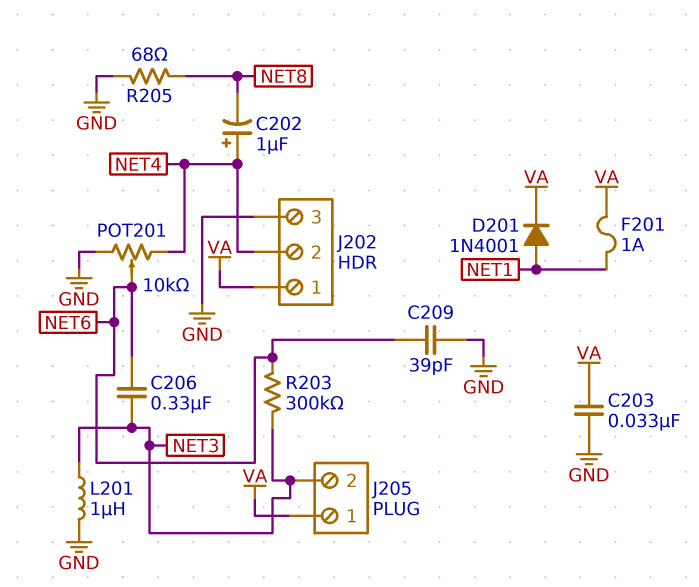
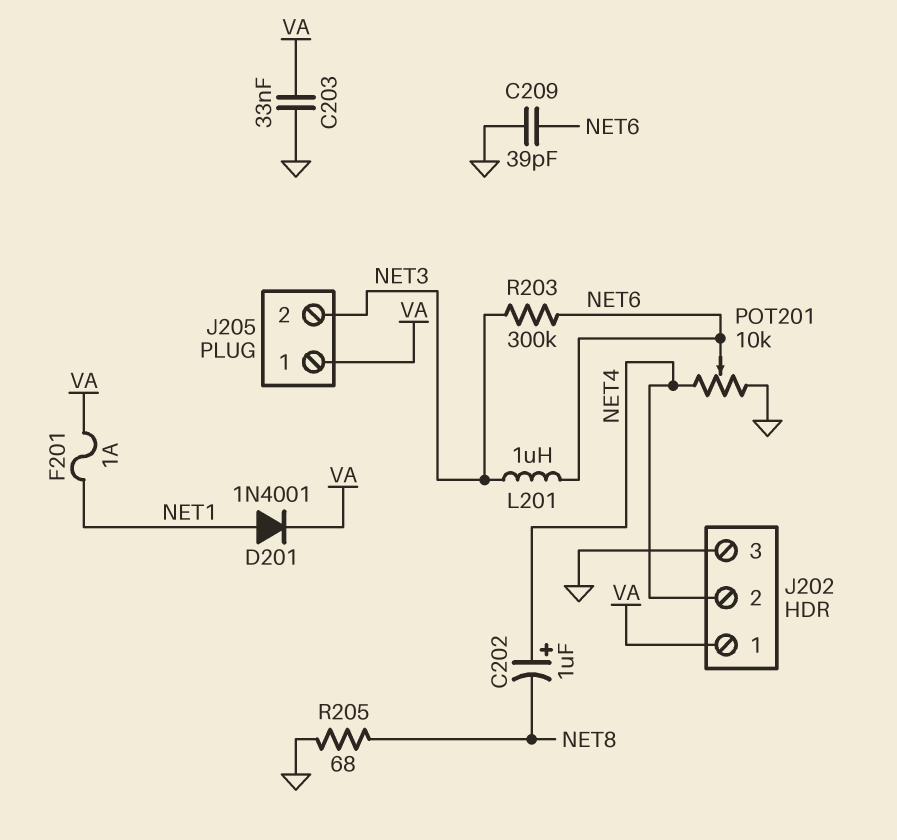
C206: 330nF (NET3, NET6) -> none
L201: 1uH (GND, NET3) -> 1uH (NET3, NET6)

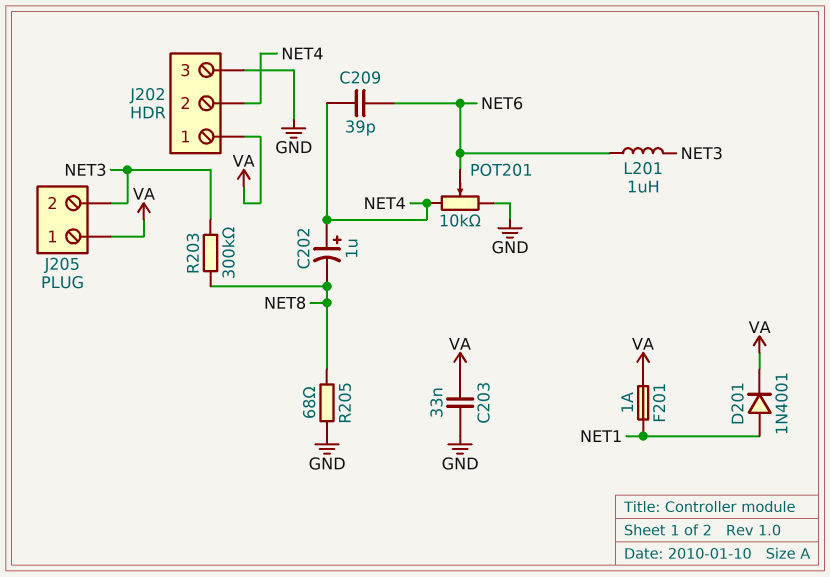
C209: 39pF (GND, NET6) -> 39pF (NET4, NET6)
R203: 300k (NET3, NET6) -> 300k (NET3, NET8)

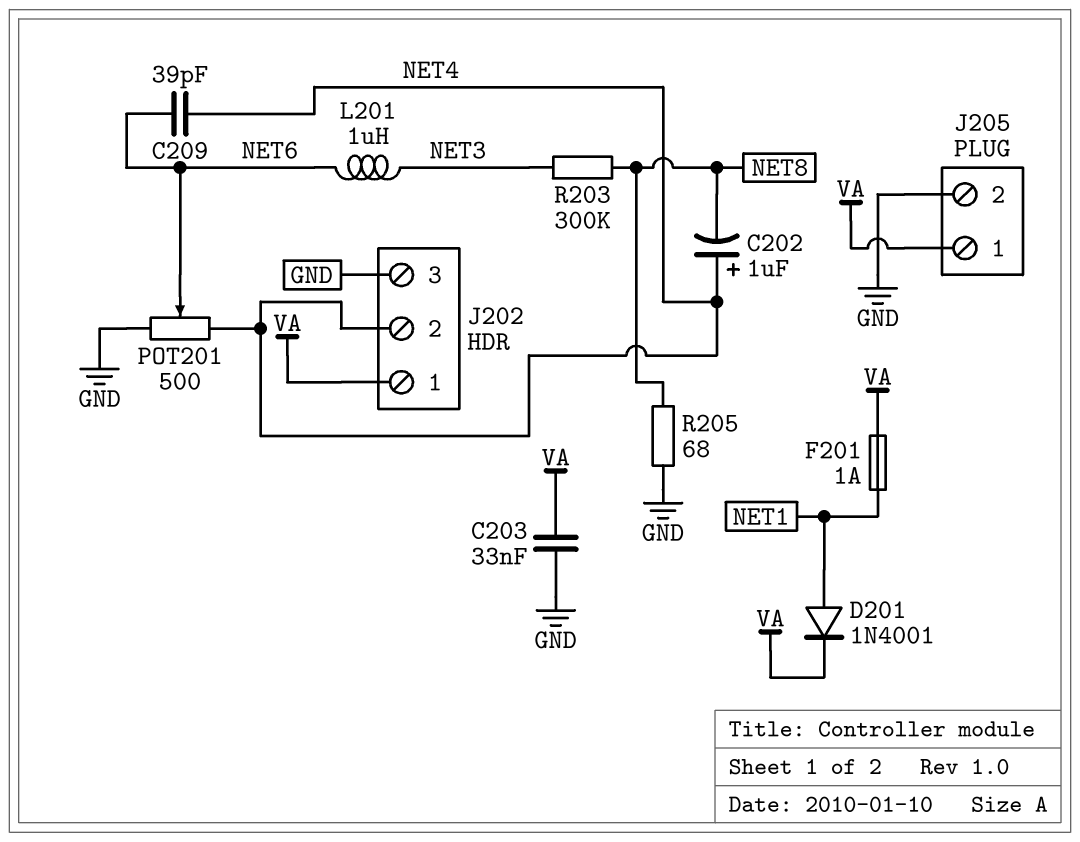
J205 pin 2: NET3 -> GND
POT201: 10k (GND, NET4, wiper NET6) -> 500 (GND, NET4, wiper NET6)

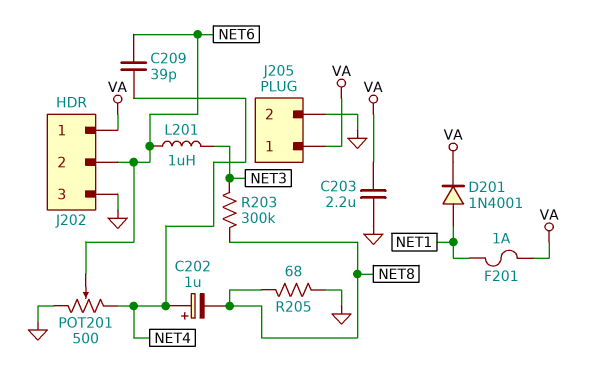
C203: 33nF (GND, VA) -> 2.2uF (GND, VA)
J202 pin 2: NET4 -> NET6

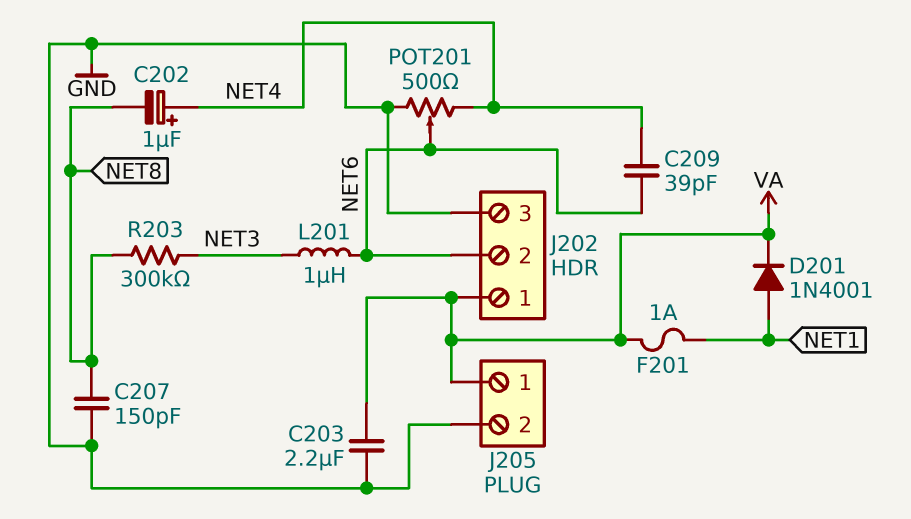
C207: none -> 150pF (GND, NET8)
R205: 68 (GND, NET8) -> none

